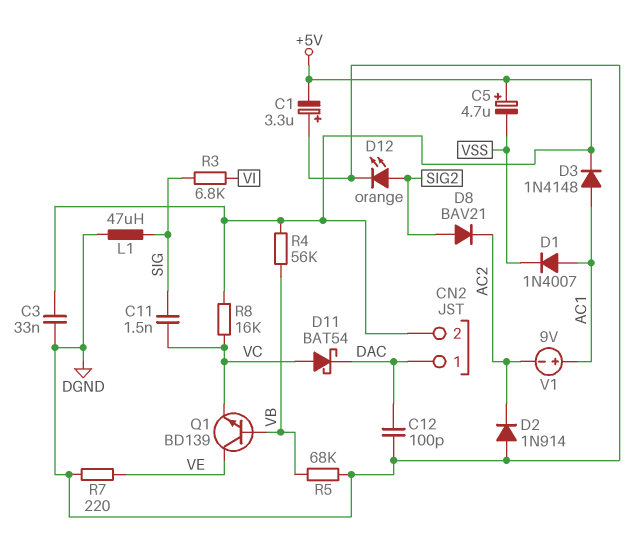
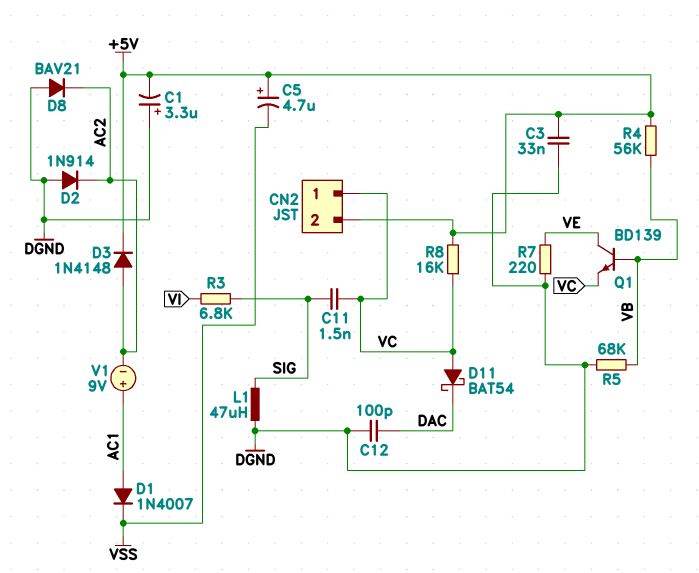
CN2 pin 1: DAC -> VC
D3: diode 1N4148 (A AC1, K +5V) -> diode 1N4148 (A AC2, K +5V)
D8: diode BAV21 (A SIG2, K AC2) -> diode BAV21 (A DGND, K AC2)
D12: LED orange (A SIG2, K DGND) -> none

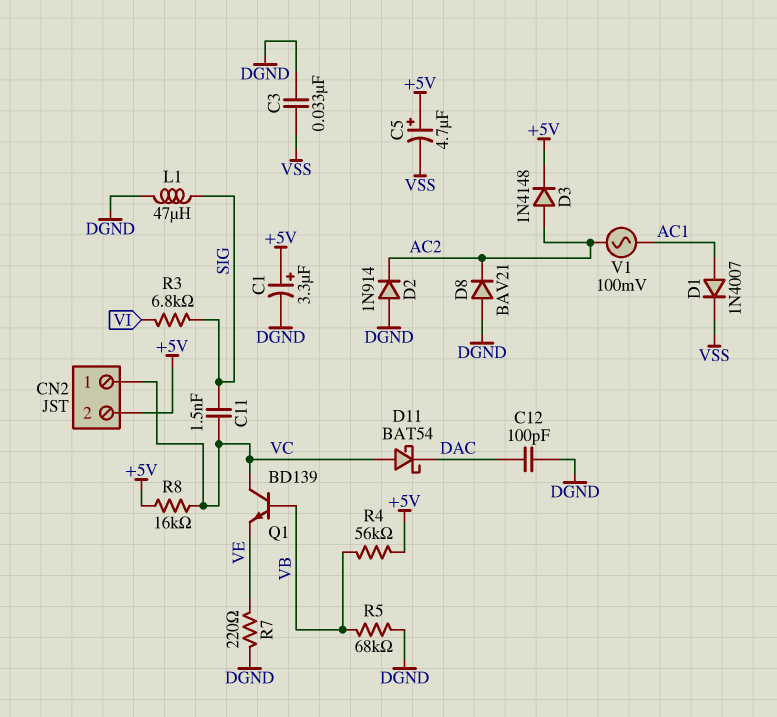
C1: 3.3uF (plus DGND, minus +5V) -> 3.3uF (plus +5V, minus DGND)
C3: 33nF (+5V, DGND) -> 33nF (DGND, VSS)
Q1: NPN BD139 (B VB, C VE, E VC) -> NPN BD139 (B VB, C VC, E VE)
V1: 9V (plus AC1, minus AC2) -> AC 100mV (AC1, AC2)

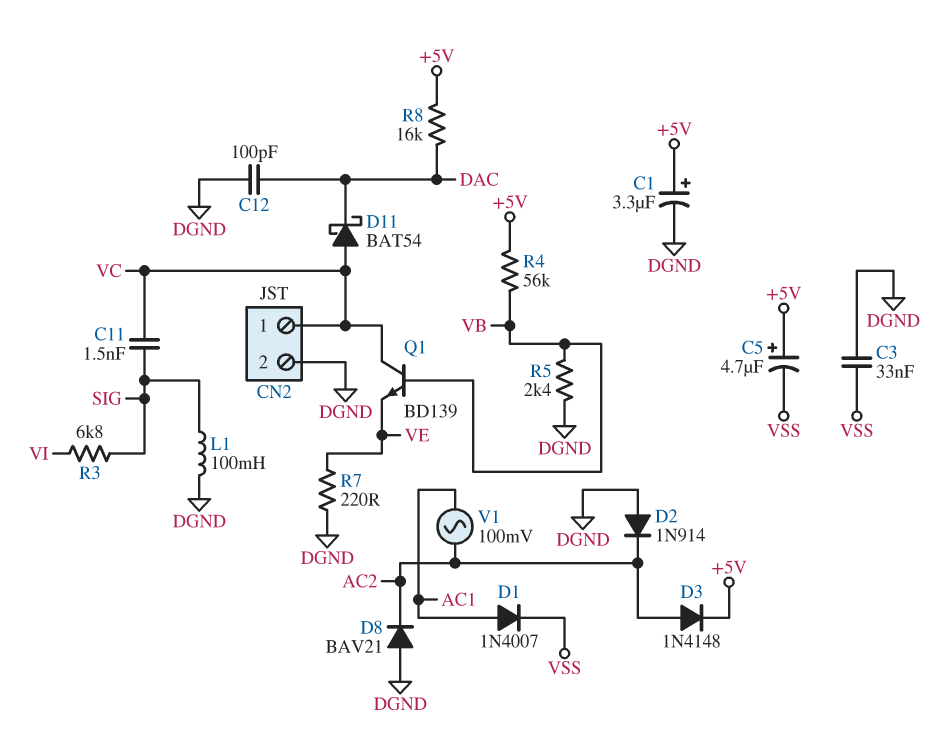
CN2 pin 2: +5V -> DGND
L1: 47uH (DGND, SIG) -> 100mH (DGND, SIG)
R5: 68k (DGND, VB) -> 2.4k (DGND, VB)
R8: 16k (+5V, VC) -> 16k (+5V, DAC)

